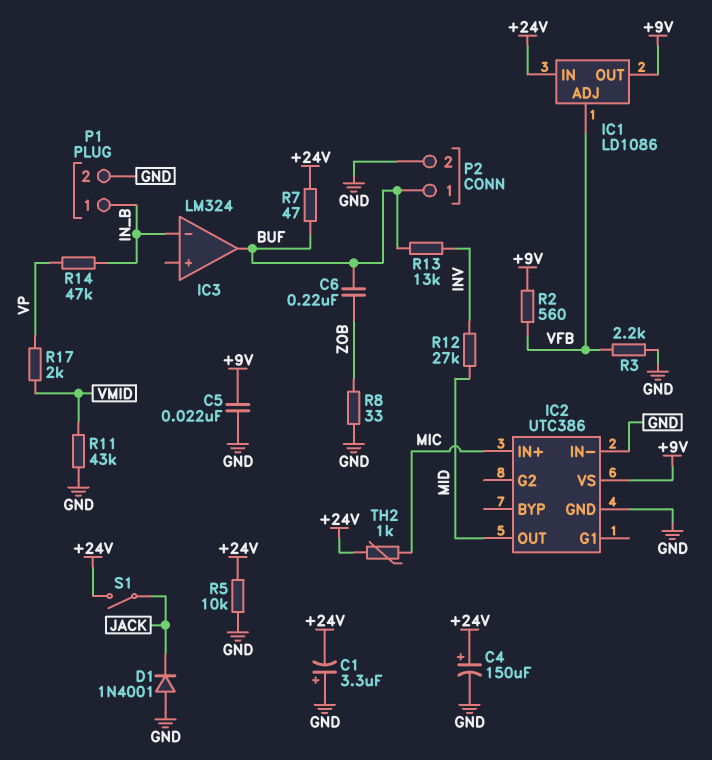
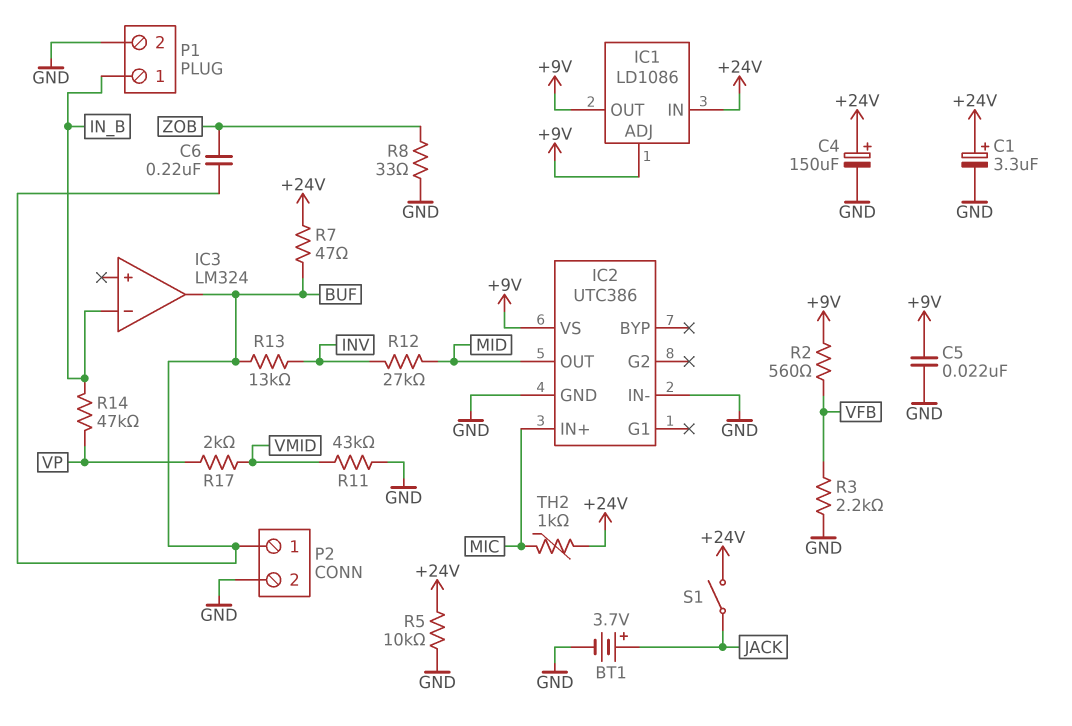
BT1: none -> 3.7V (plus JACK, minus GND)
C1: 3.3uF (plus GND, minus +24V) -> 3.3uF (plus +24V, minus GND)
D1: diode 1N4001 (A GND, K JACK) -> none
IC1 pin ADJ: VFB -> +9V

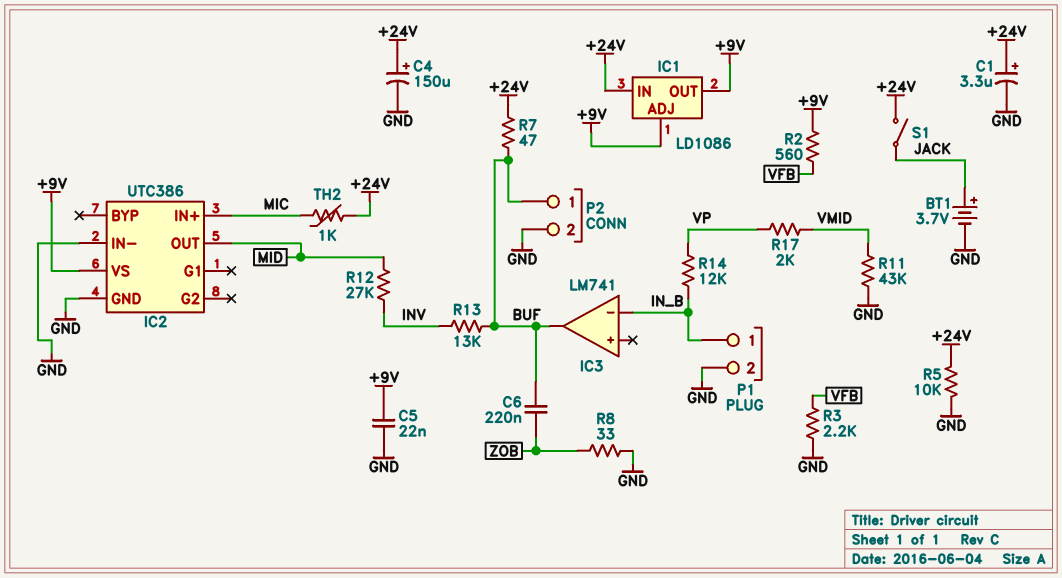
IC3: LM324 -> LM741
R14: 47k (IN_B, VP) -> 12k (IN_B, VP)

